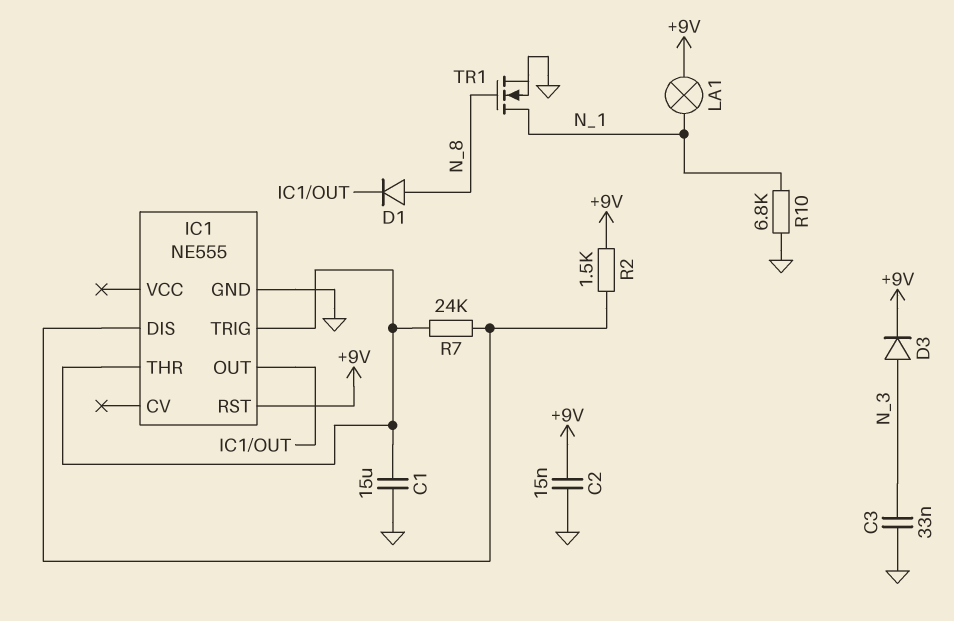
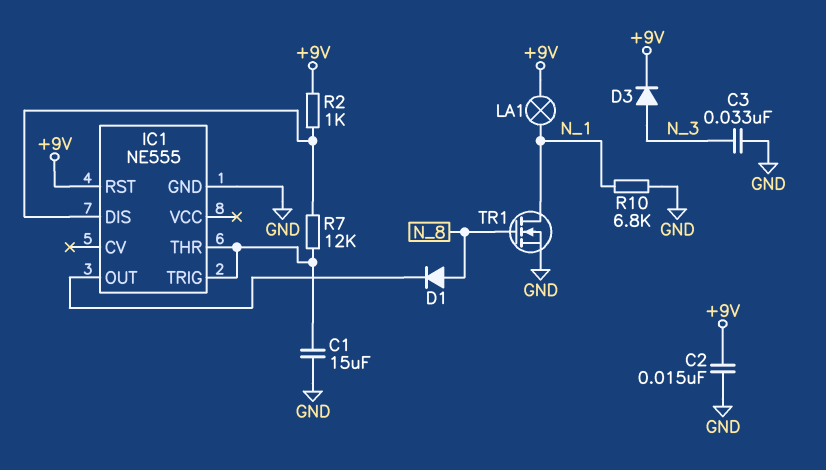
R2: 1.5k (+9V, IC1/DIS) -> 1k (+9V, IC1/DIS)
R7: 24k (IC1/DIS, IC1/THR) -> 12k (IC1/DIS, IC1/THR)

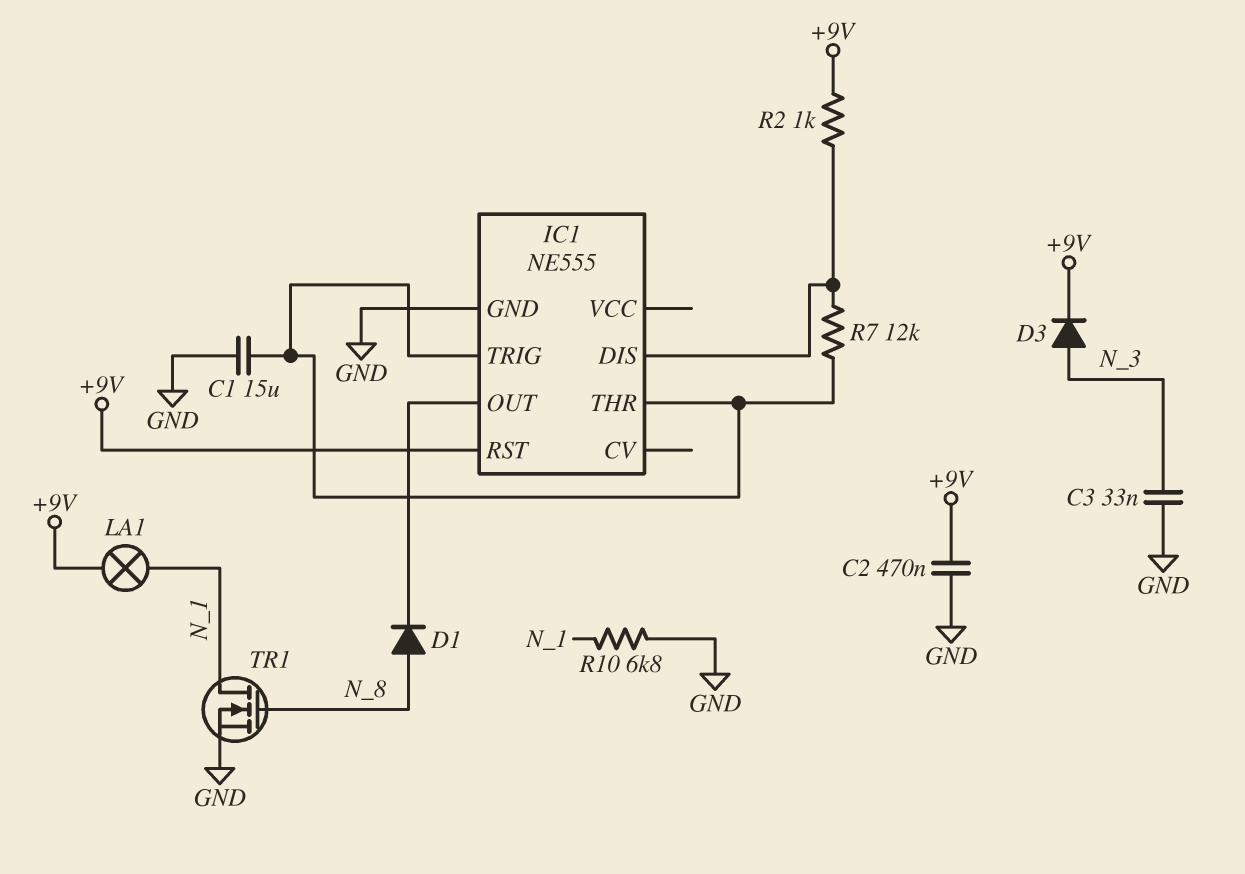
C2: 15nF (+9V, GND) -> 470nF (+9V, GND)

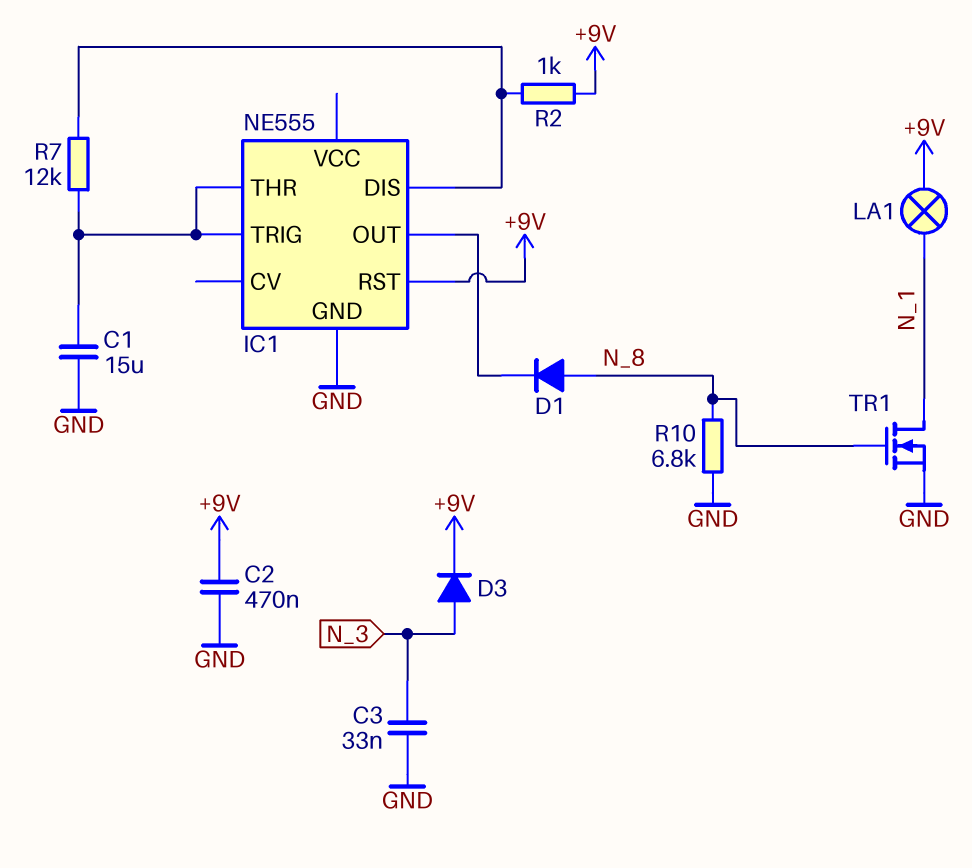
R10: 6.8k (GND, N_1) -> 6.8k (GND, N_8)

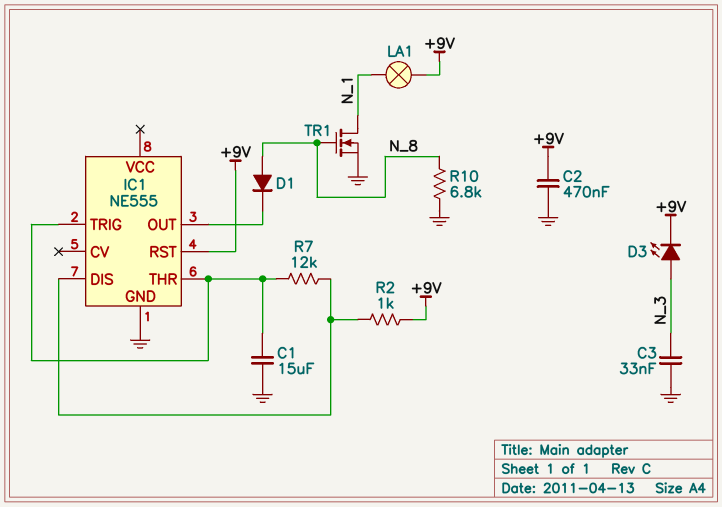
D3: diode (A N_3, K +9V) -> LED (A N_3, K +9V)

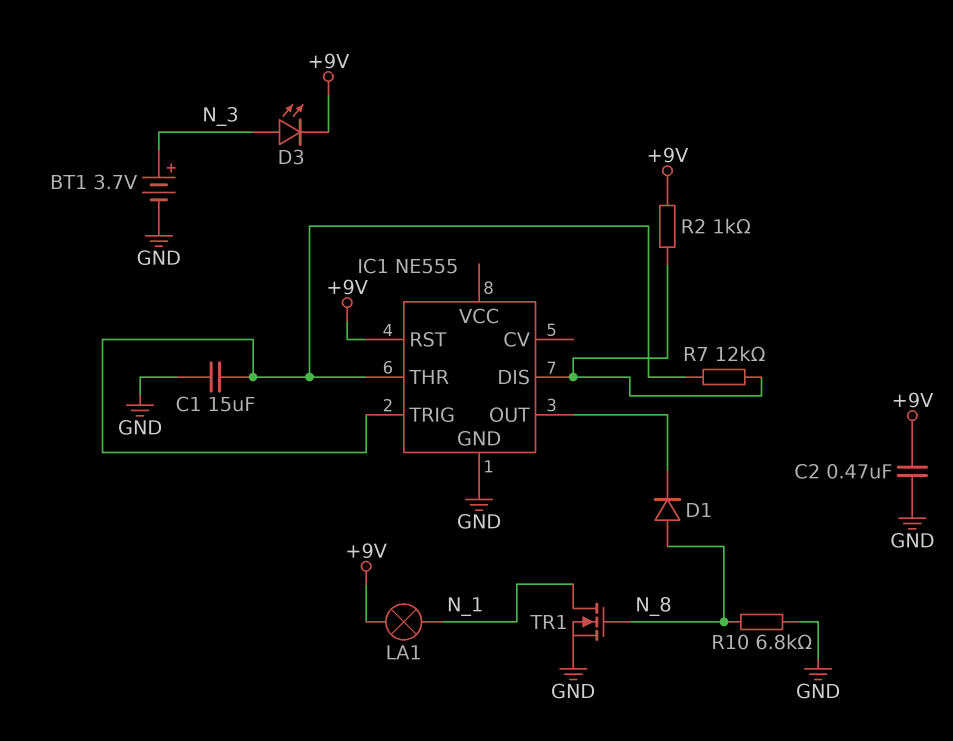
BT1: none -> 3.7V (plus N_3, minus GND)
C3: 33nF (GND, N_3) -> none

